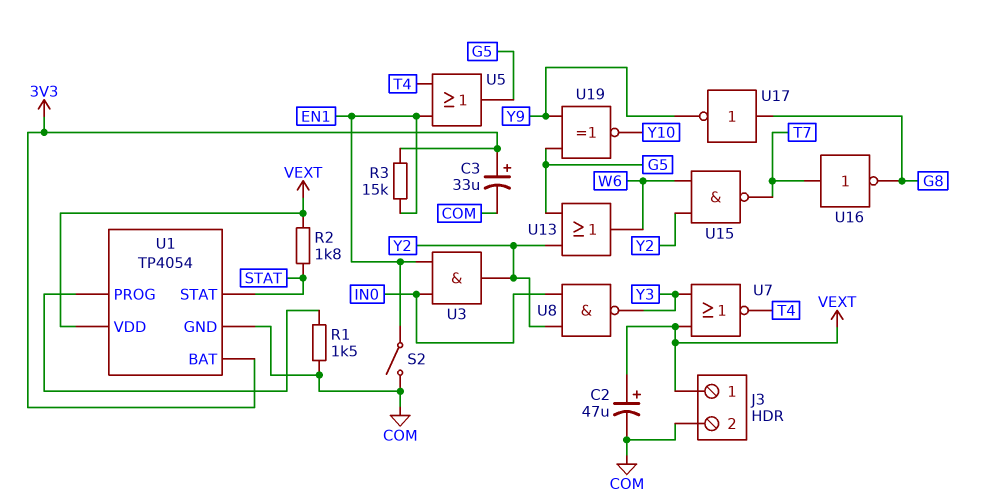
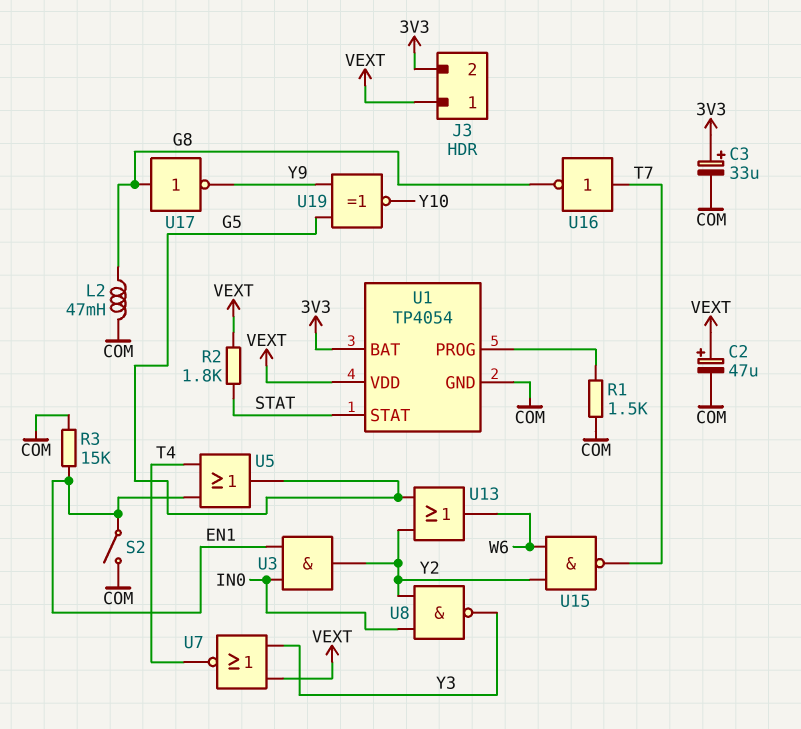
J3 pin 2: COM -> 3V3
L2: none -> 47mH (COM, G8)
R3: 15k (3V3, EN1) -> 15k (COM, EN1)

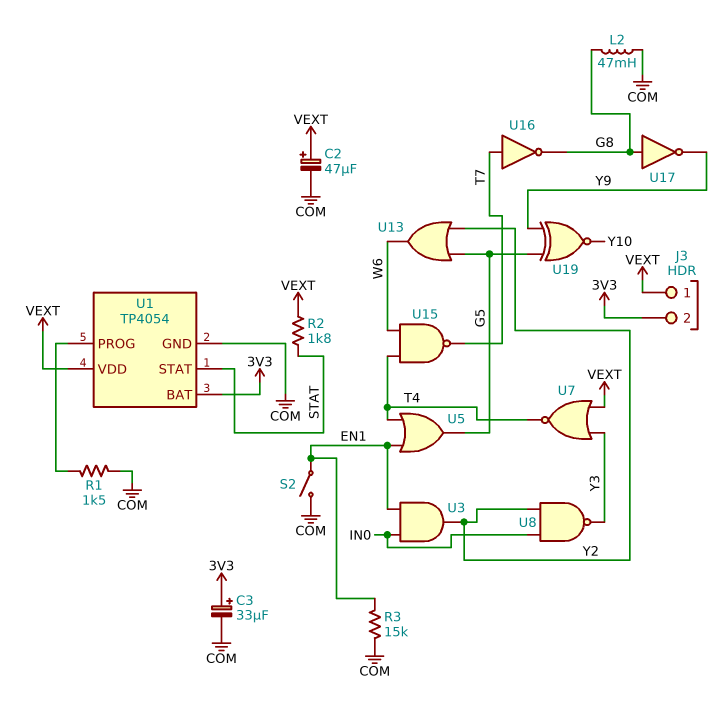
U15: NAND (in W6, in Y2, out T7) -> NAND (in T4, in W6, out T7)

